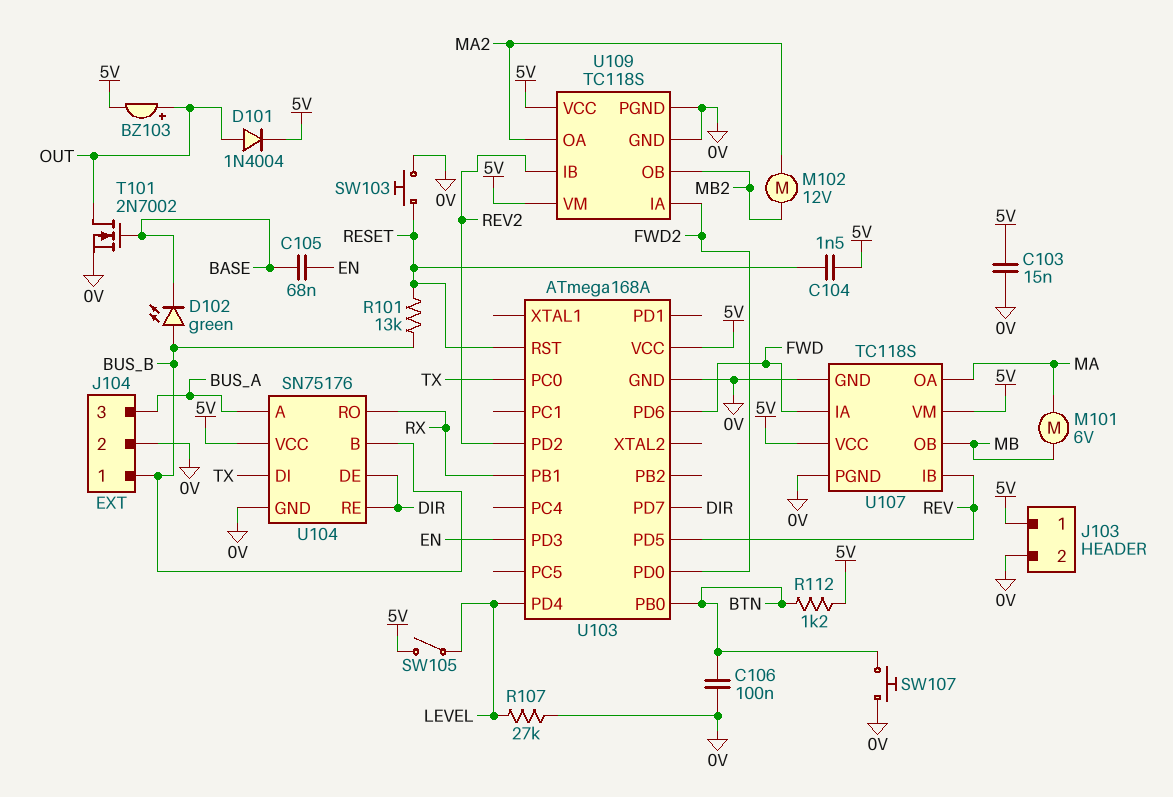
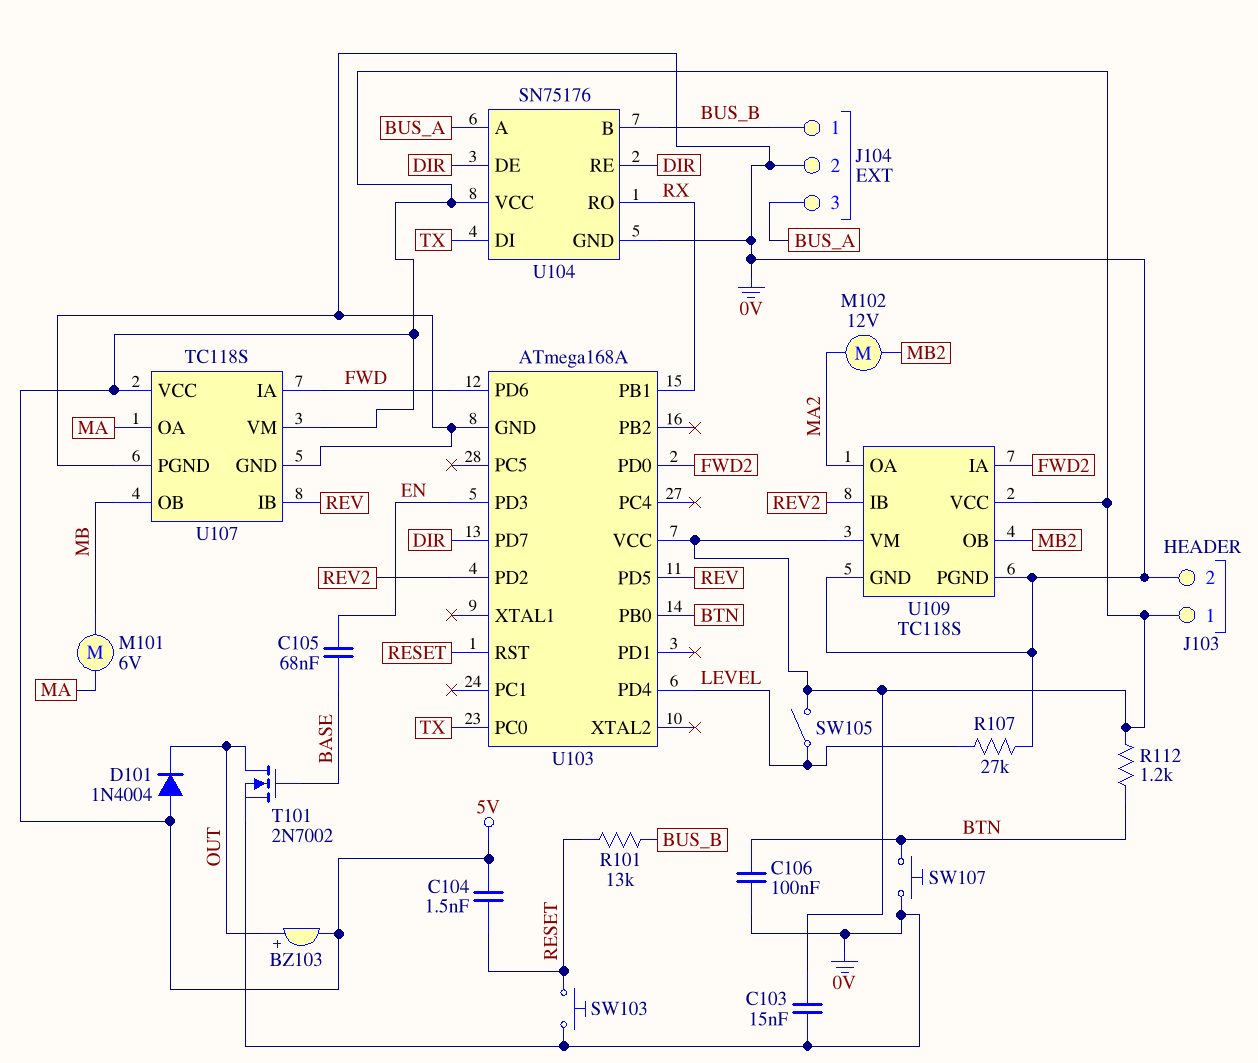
D101: diode 1N4004 (A OUT, K 5V) -> diode 1N4004 (A 5V, K OUT)
D102: LED green (A BUS_B, K BASE) -> none

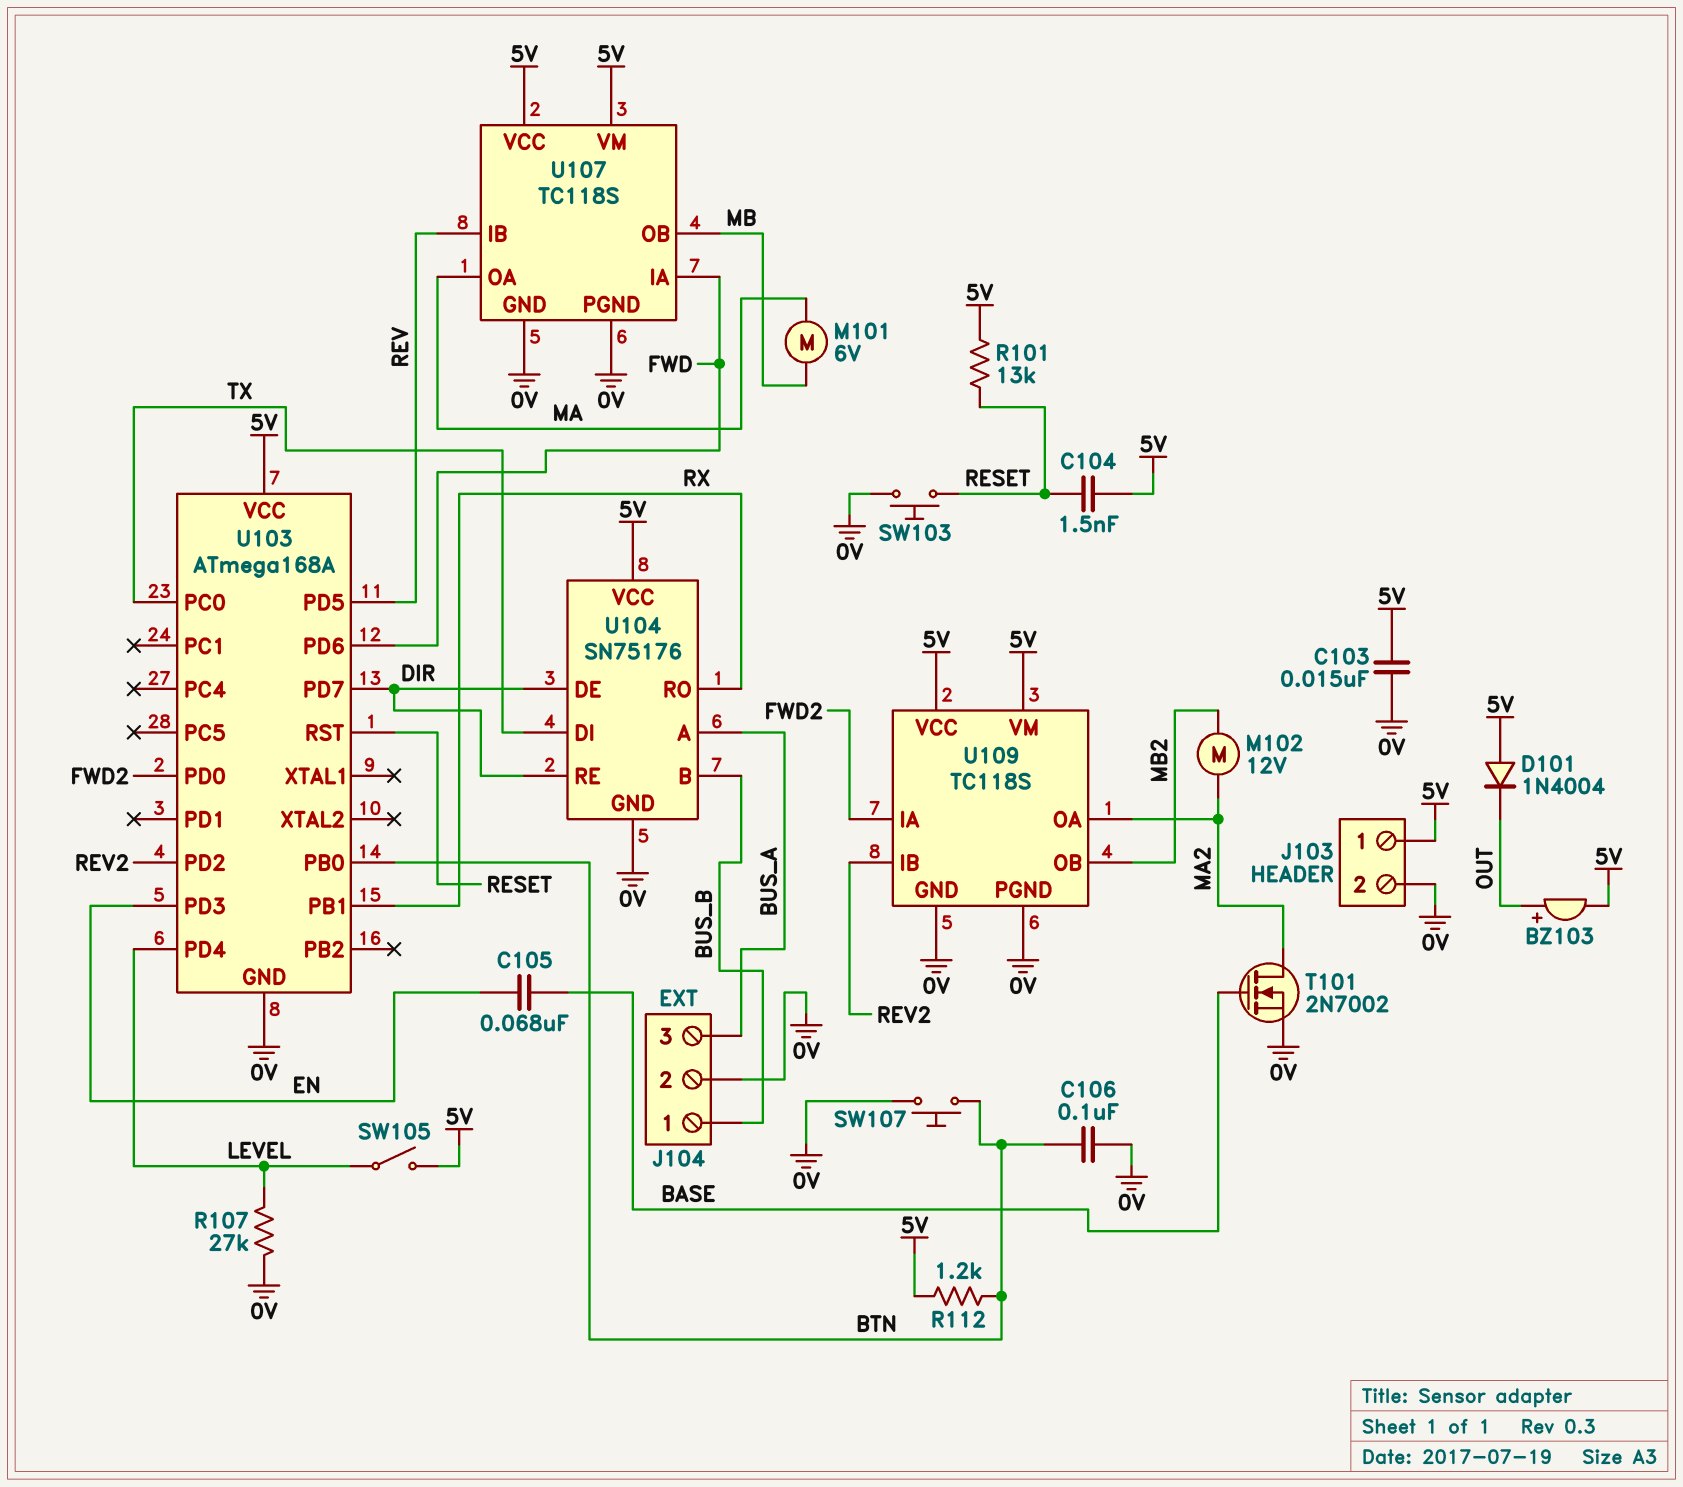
R101: 13k (BUS_B, RESET) -> 13k (5V, RESET)
T101: NMOS 2N7002 (G BASE, D OUT, S 0V) -> NMOS 2N7002 (G BASE, D MA2, S 0V)

